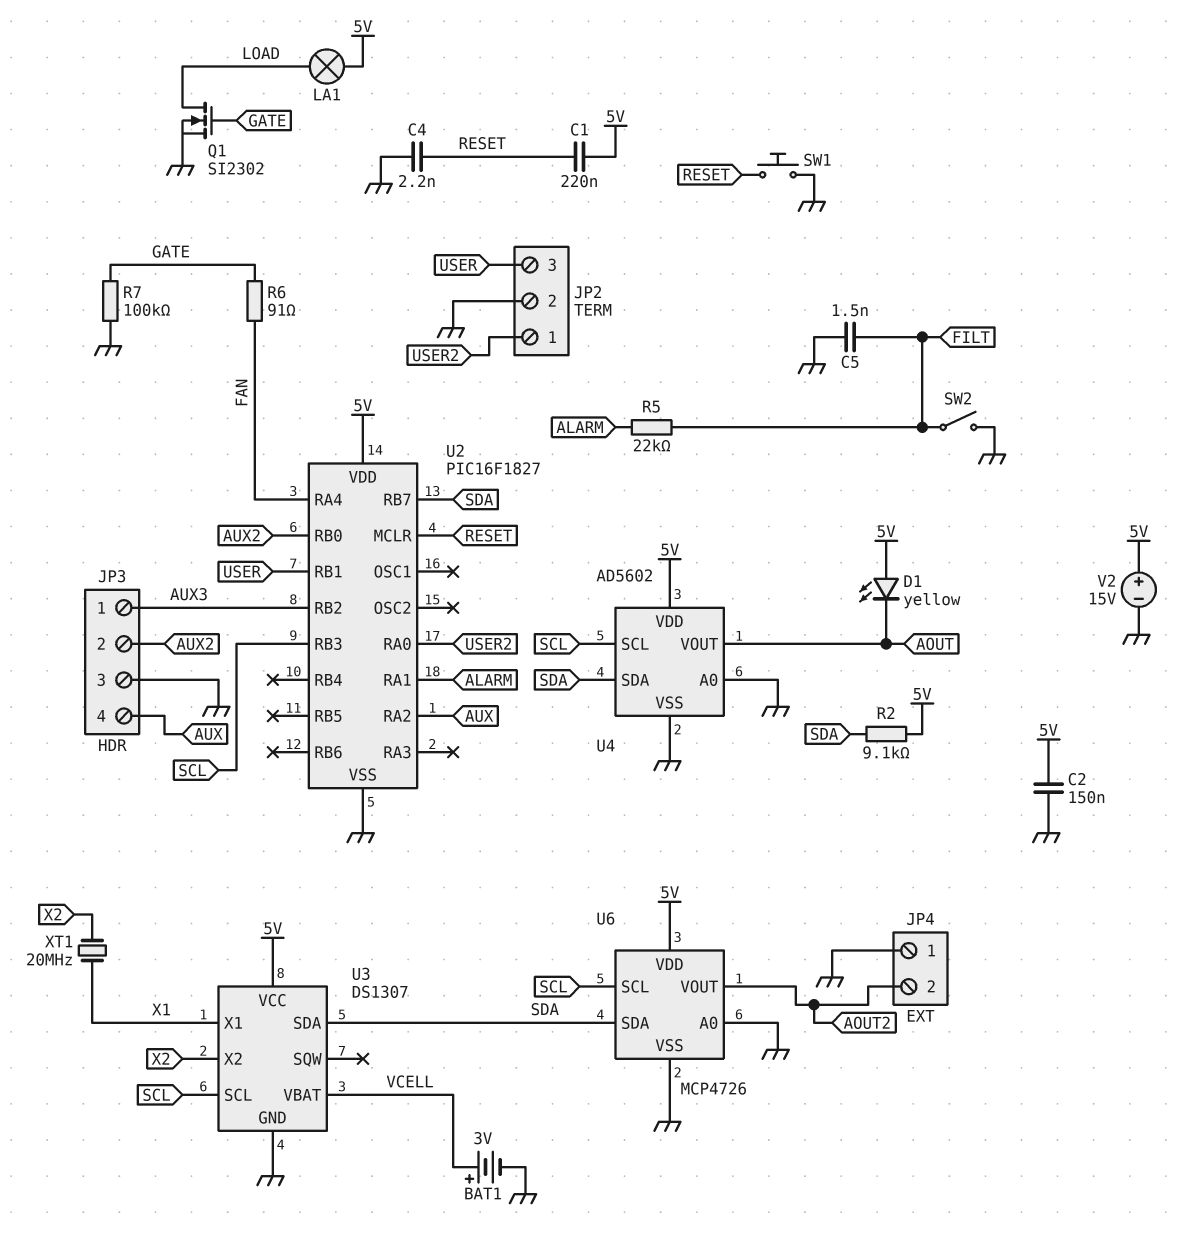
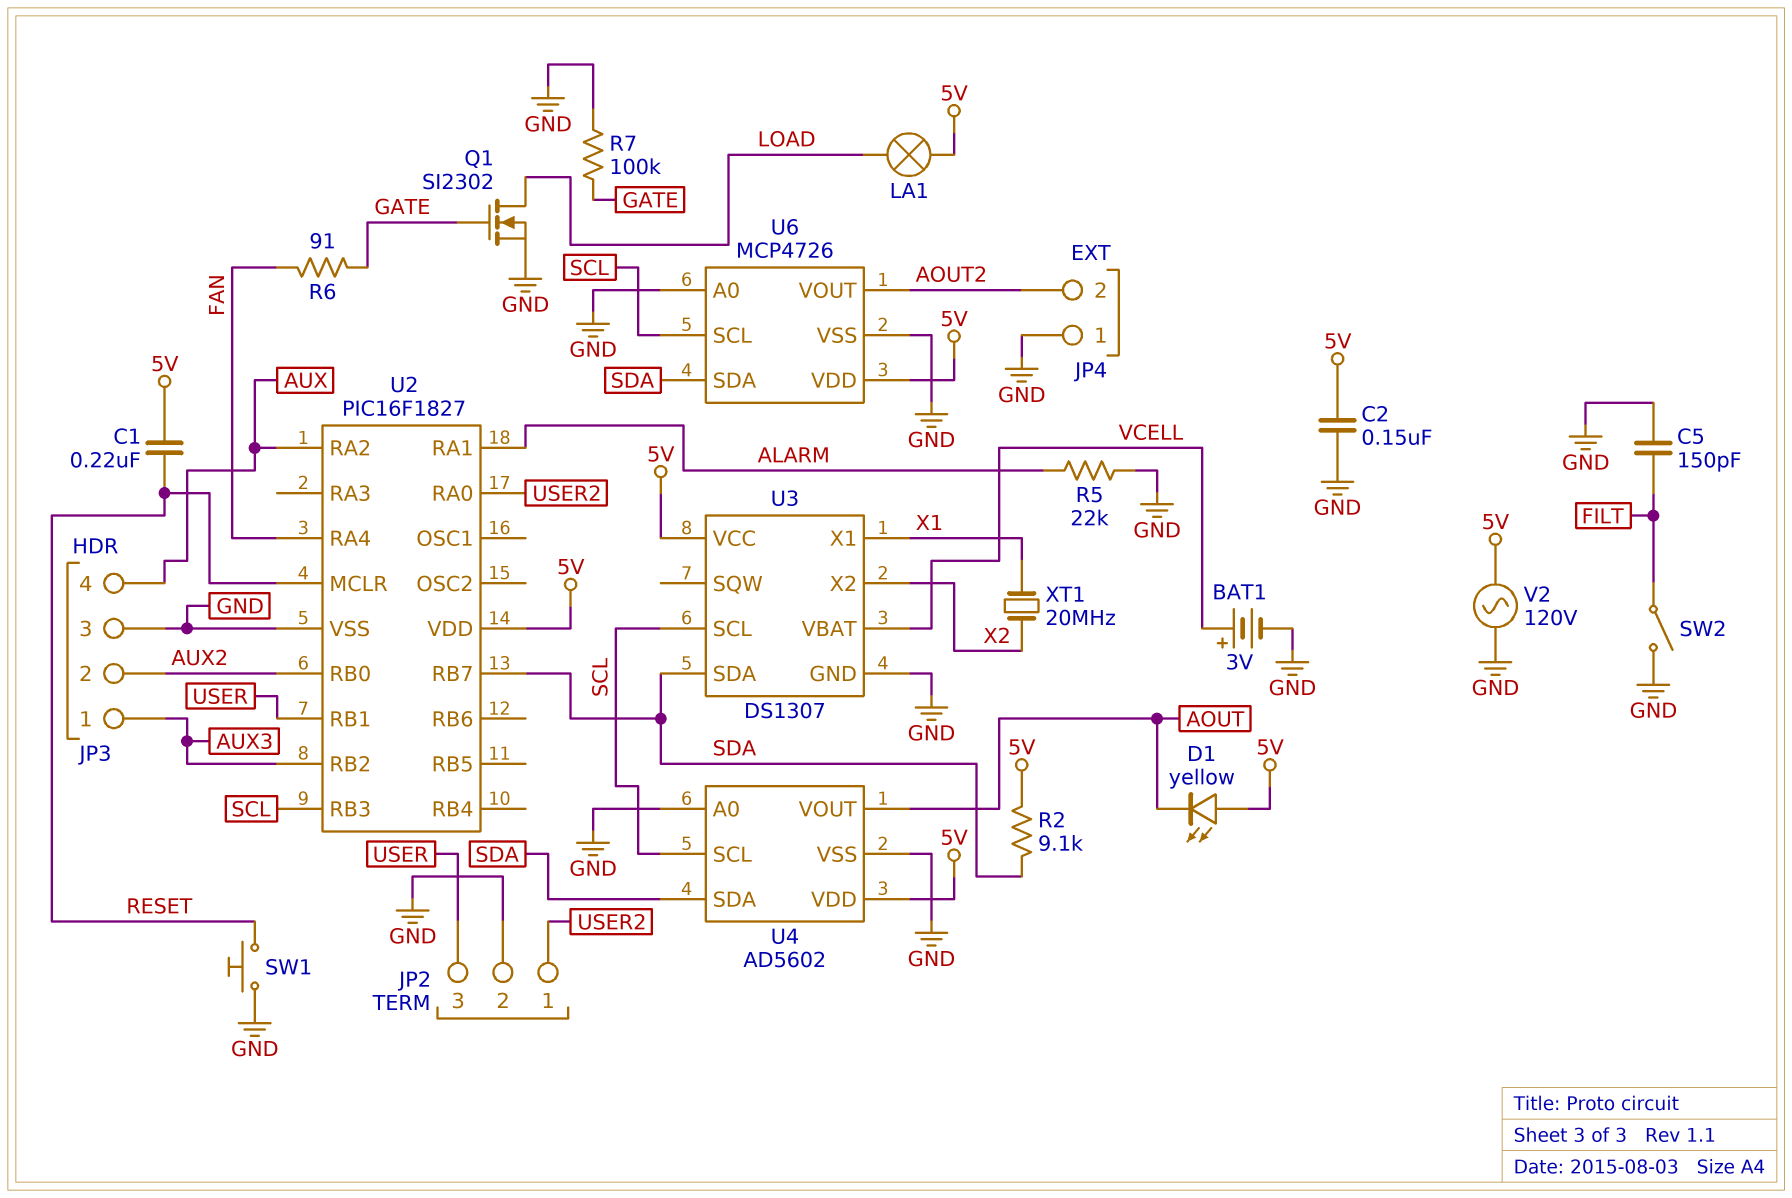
C4: 2.2nF (GND, RESET) -> none
C5: 1.5nF (FILT, GND) -> 150pF (FILT, GND)
R5: 22k (ALARM, FILT) -> 22k (ALARM, GND)
V2: 15V (plus 5V, minus GND) -> AC 120V (5V, GND)

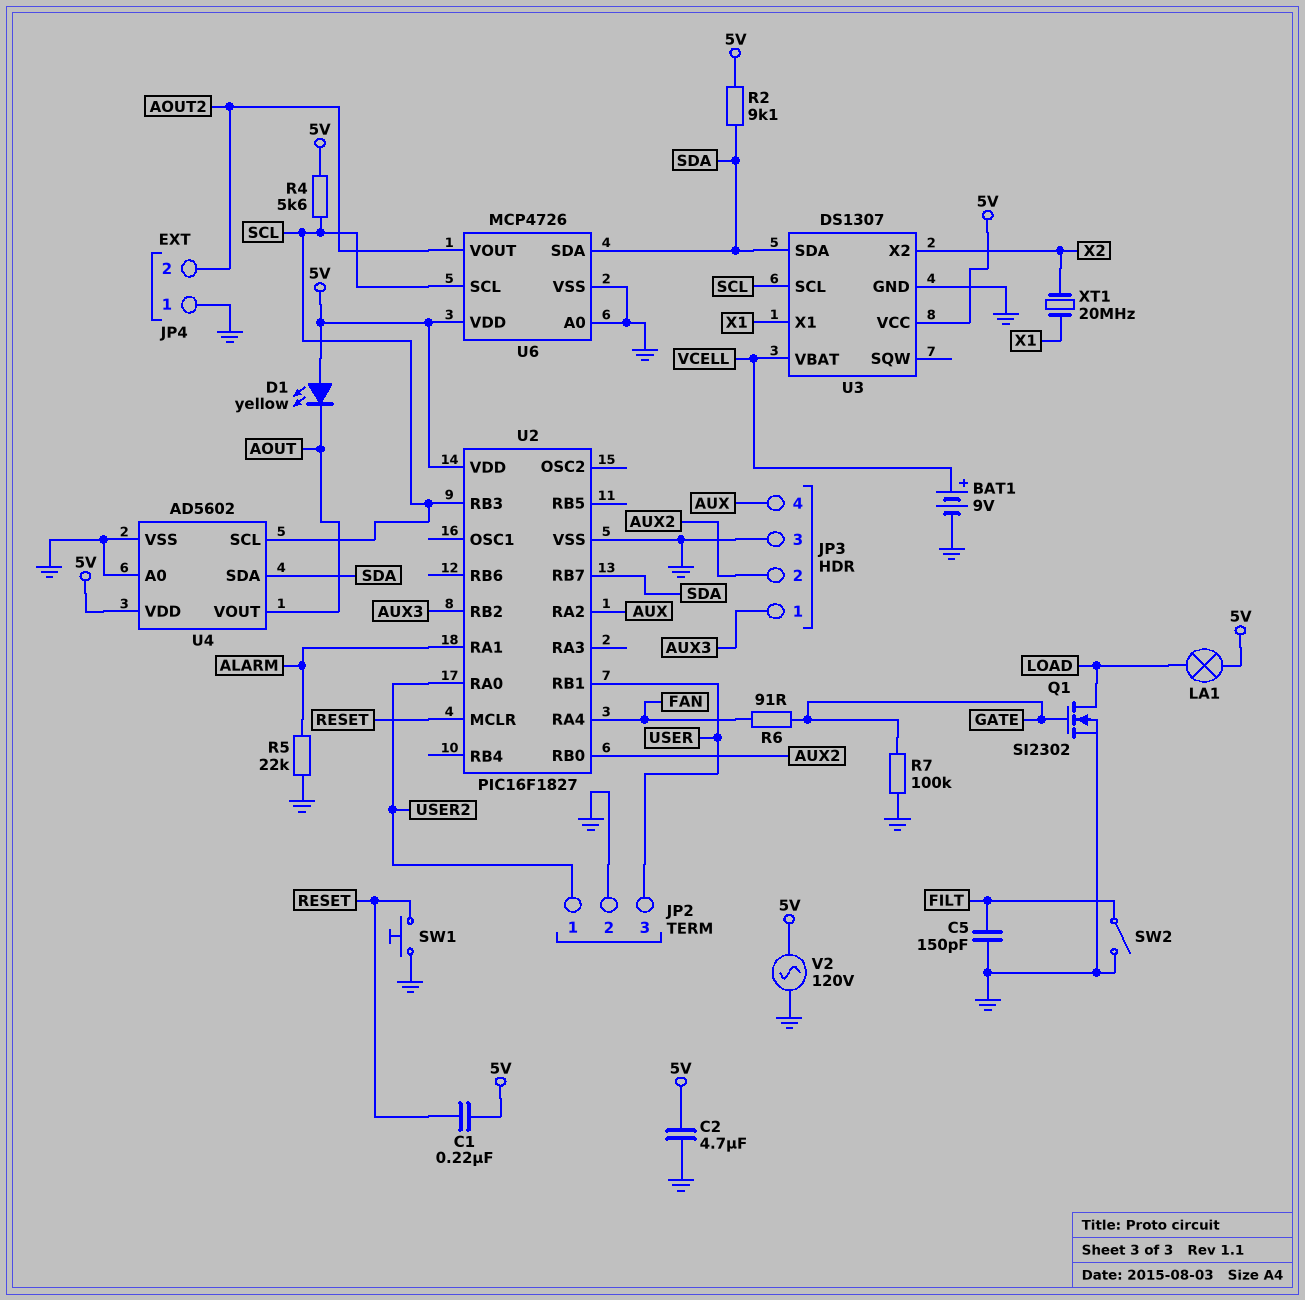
BAT1: 3V (plus VCELL, minus GND) -> 9V (plus VCELL, minus GND)
C2: 150nF (5V, GND) -> 4.7uF (5V, GND)
R4: none -> 5.6k (5V, SCL)

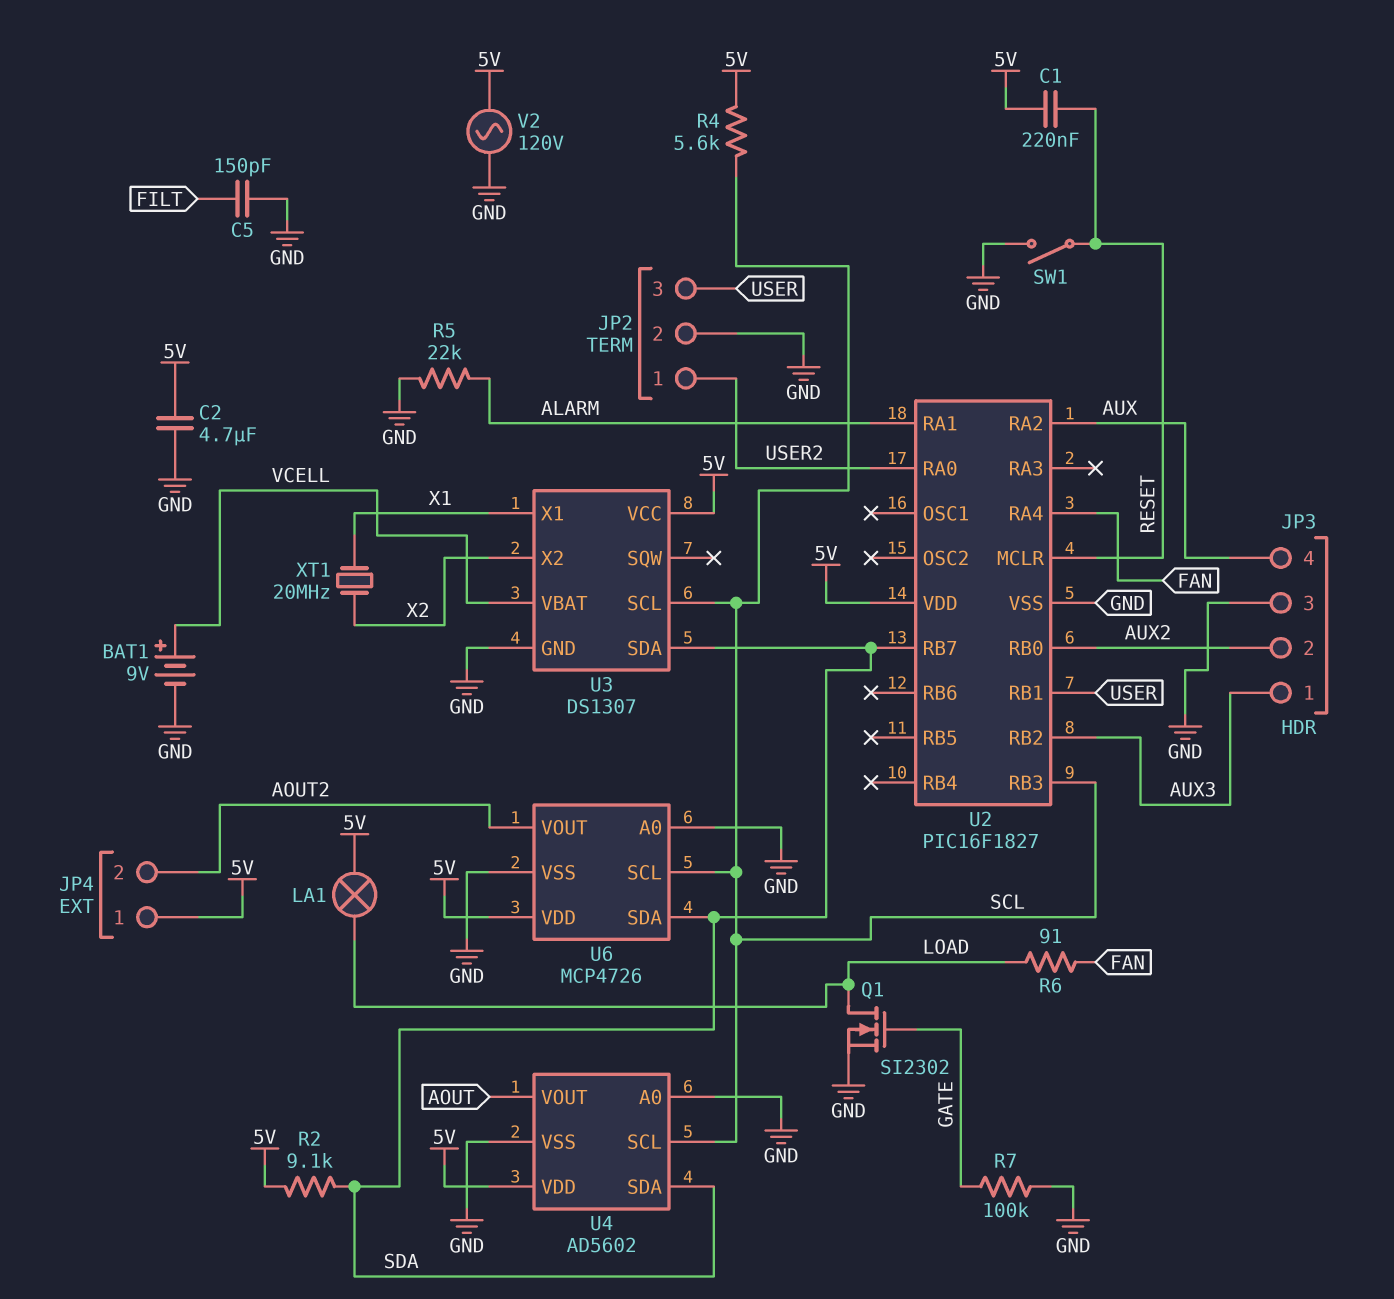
D1: LED yellow (A 5V, K AOUT) -> none
JP4 pin 1: GND -> 5V
R6: 91 (FAN, GATE) -> 91 (FAN, LOAD)
SW1: button (GND, RESET) -> switch (GND, RESET)
SW2: switch (FILT, GND) -> none

